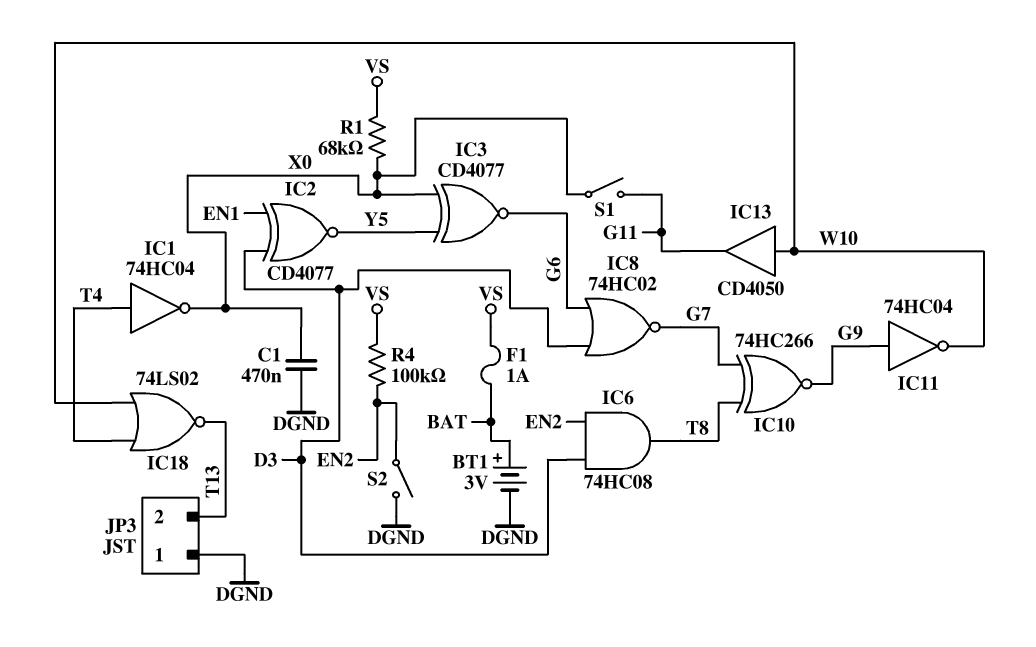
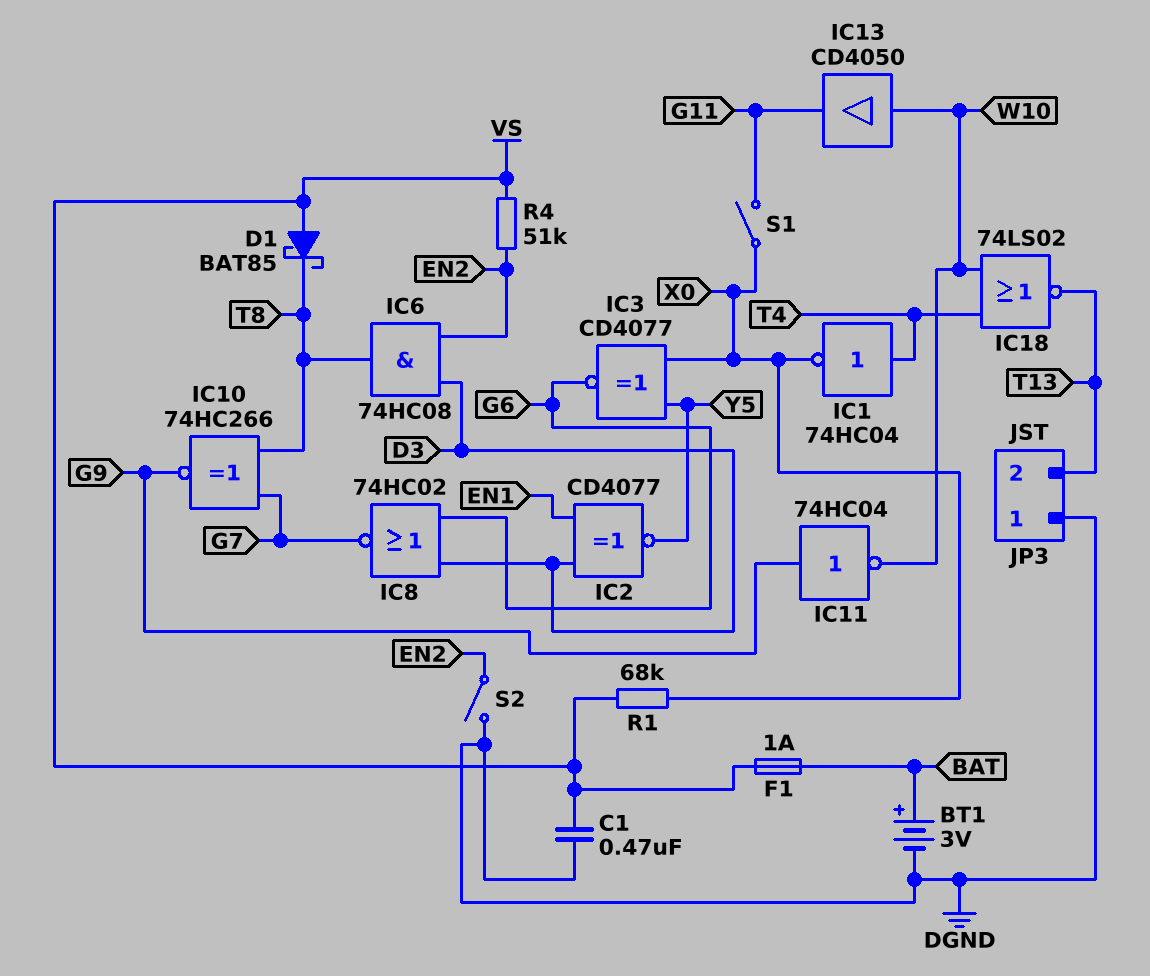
C1: 470nF (DGND, X0) -> 470nF (DGND, VS)
D1: none -> schottky BAT85 (A VS, K T8)
R4: 100k (EN2, VS) -> 51k (EN2, VS)

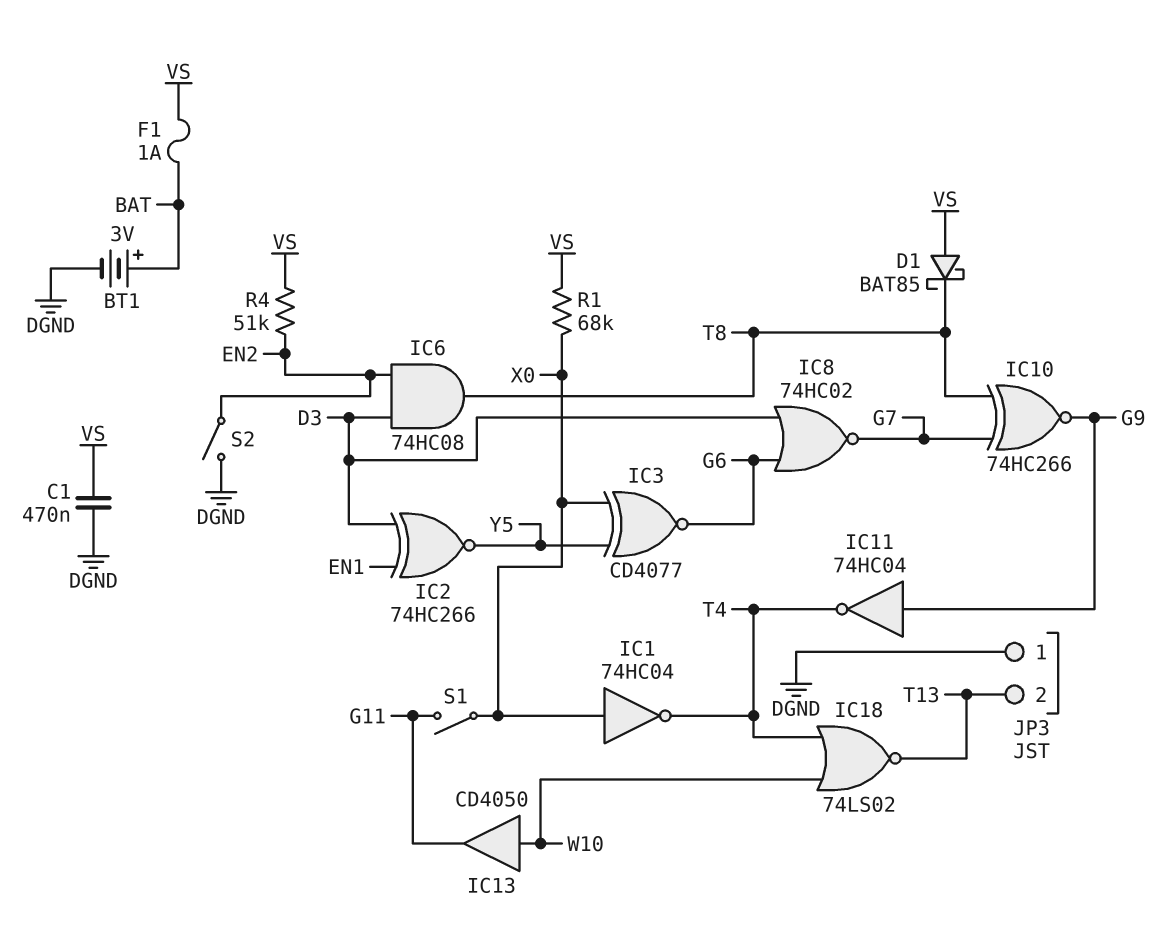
IC1: NOT 74HC04 (in T4, out X0) -> NOT 74HC04 (in X0, out T4)
IC2: XNOR CD4077 (in D3, in EN1, out Y5) -> XNOR 74HC266 (in D3, in EN1, out Y5)
IC11: NOT 74HC04 (in G9, out W10) -> NOT 74HC04 (in G9, out T4)

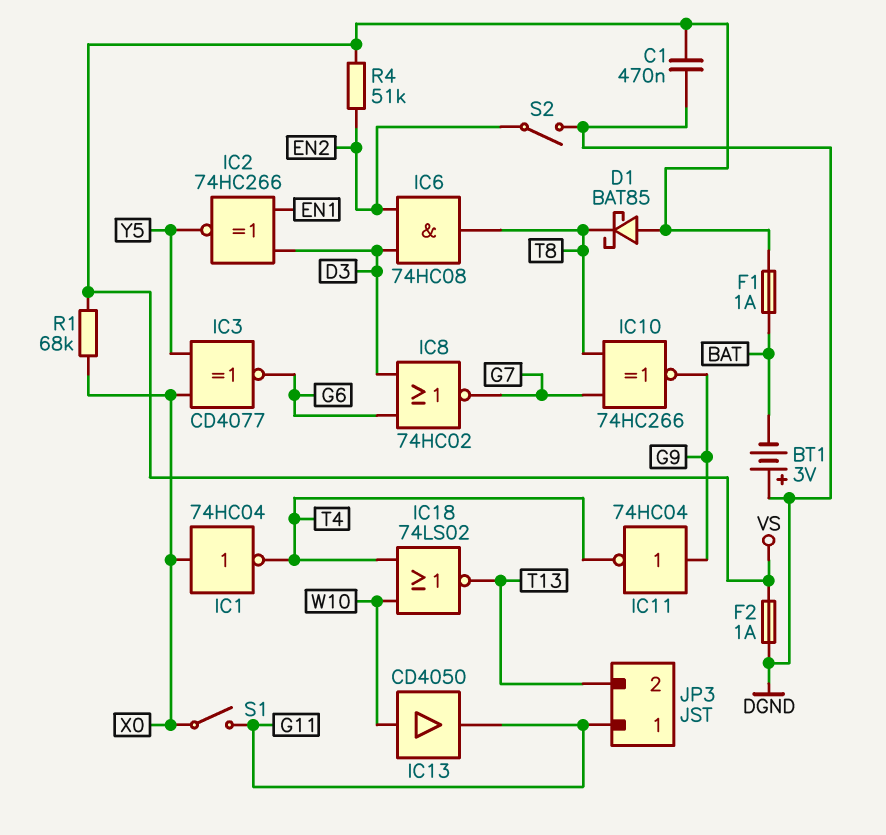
BT1: 3V (plus BAT, minus DGND) -> 3V (plus DGND, minus BAT)
F2: none -> 1A (DGND, VS)
JP3 pin 1: DGND -> G11

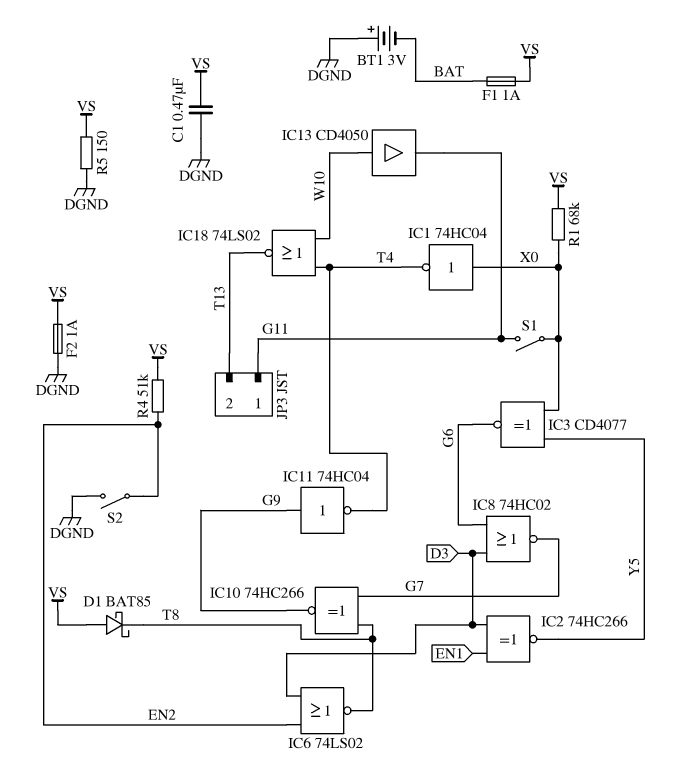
IC6: AND 74HC08 (in D3, in EN2, out T8) -> NOR 74LS02 (in D3, in EN2, out T8)
R5: none -> 150 (DGND, VS)

